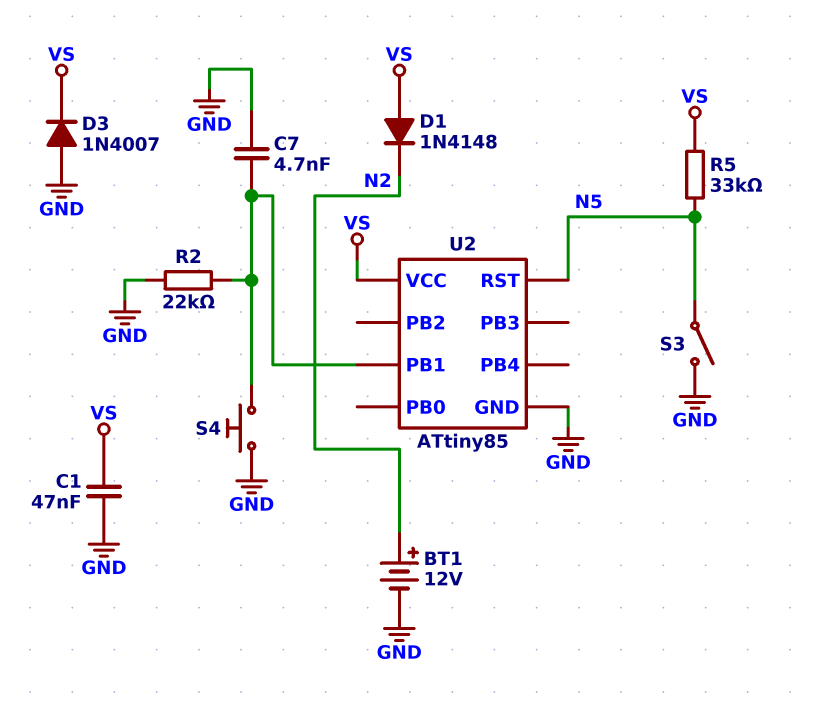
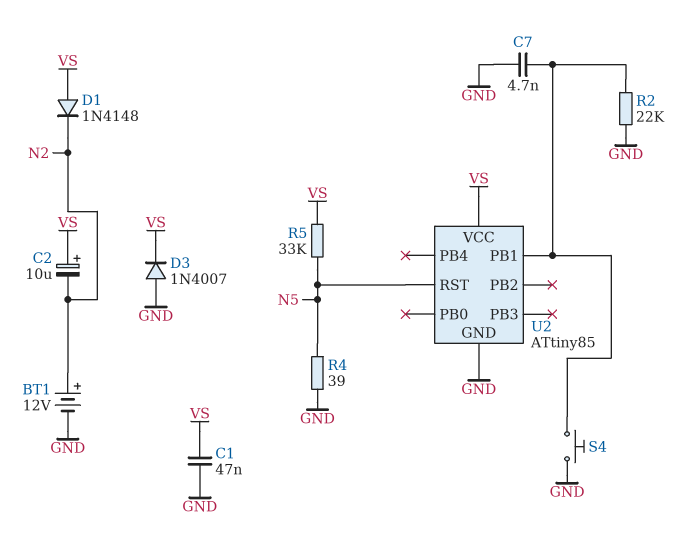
C2: none -> 10uF (plus VS, minus N2)
R4: none -> 39 (GND, N5)
S3: switch (GND, N5) -> none

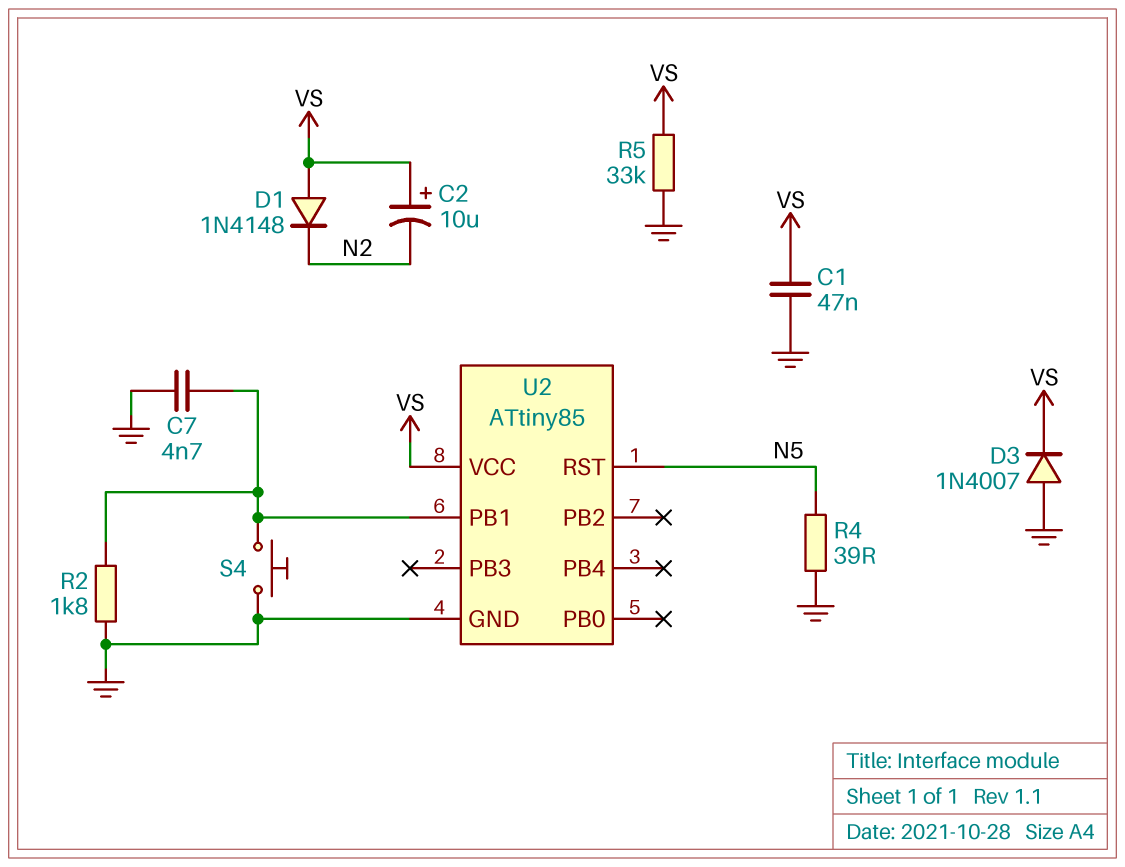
BT1: 12V (plus N2, minus GND) -> none
R2: 22k (GND, U2/PB1) -> 1.8k (GND, U2/PB1)
R5: 33k (N5, VS) -> 33k (GND, VS)

